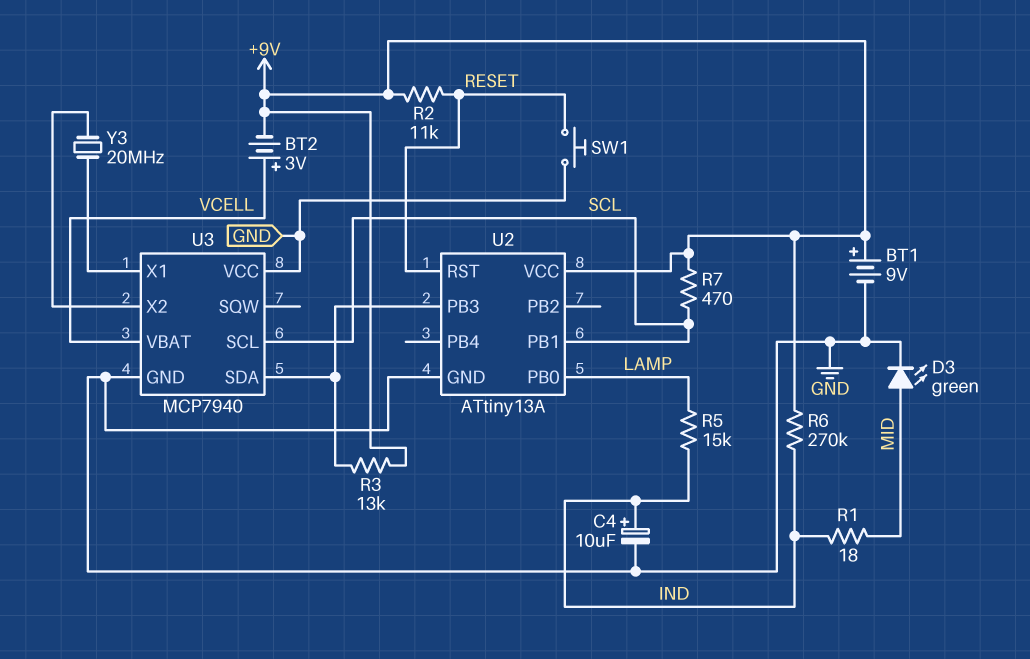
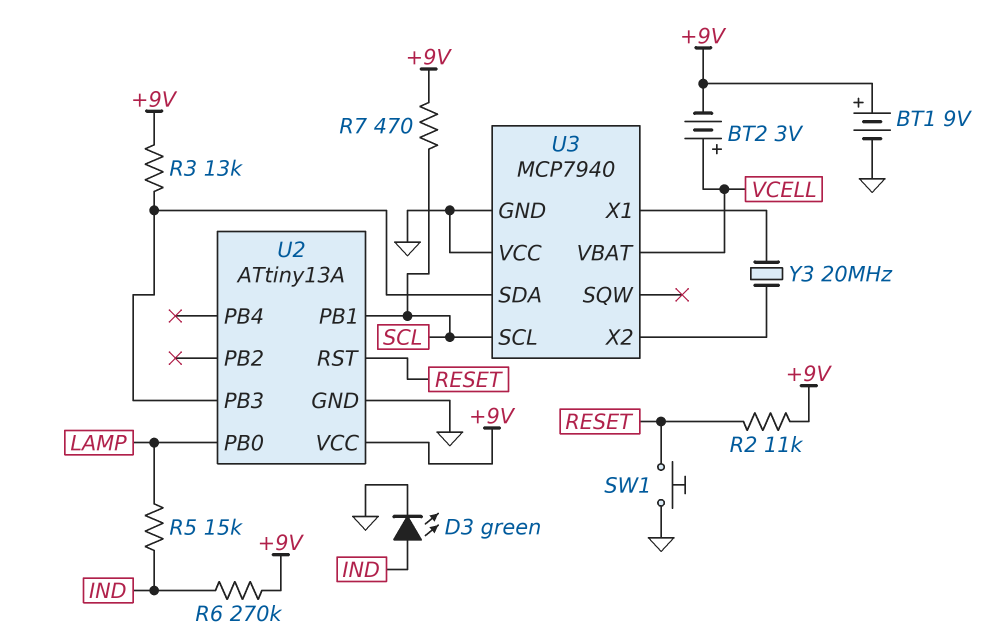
C4: 10uF (plus IND, minus GND) -> none
D3: LED green (A MID, K GND) -> LED green (A IND, K GND)
R1: 18 (IND, MID) -> none

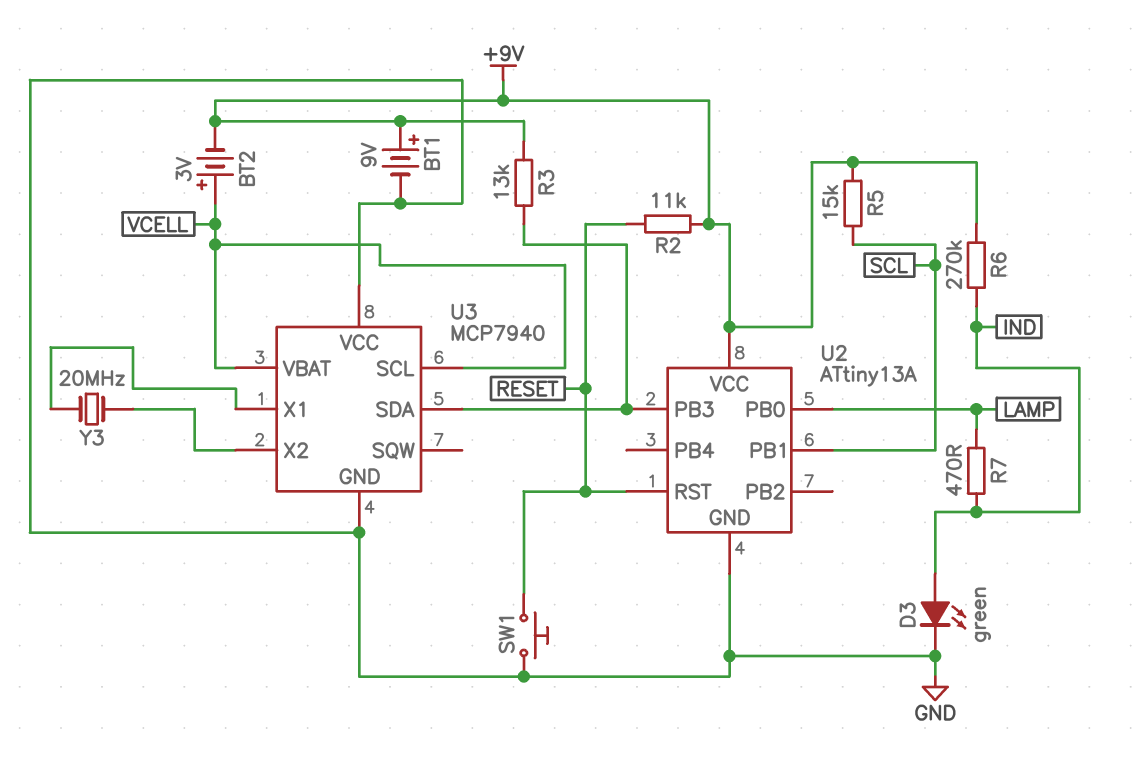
R5: 15k (IND, LAMP) -> 15k (+9V, SCL)
R7: 470 (+9V, SCL) -> 470 (IND, LAMP)
U3 pin SCL: SCL -> VCELL

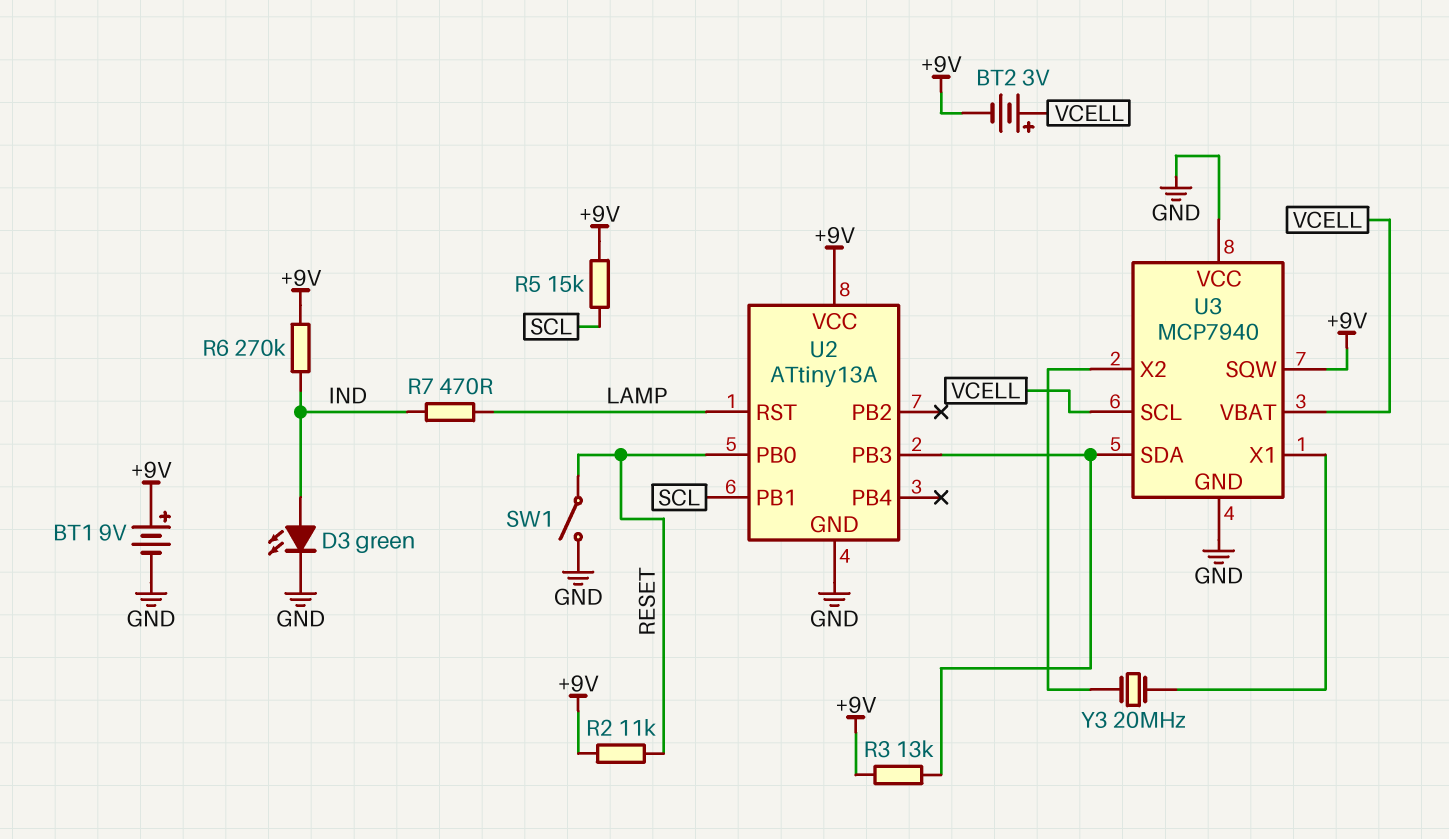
SW1: button (GND, RESET) -> switch (GND, RESET)
U2 pin PB0: LAMP -> RESET
U2 pin RST: RESET -> LAMP
U3 pin SQW: none -> +9V

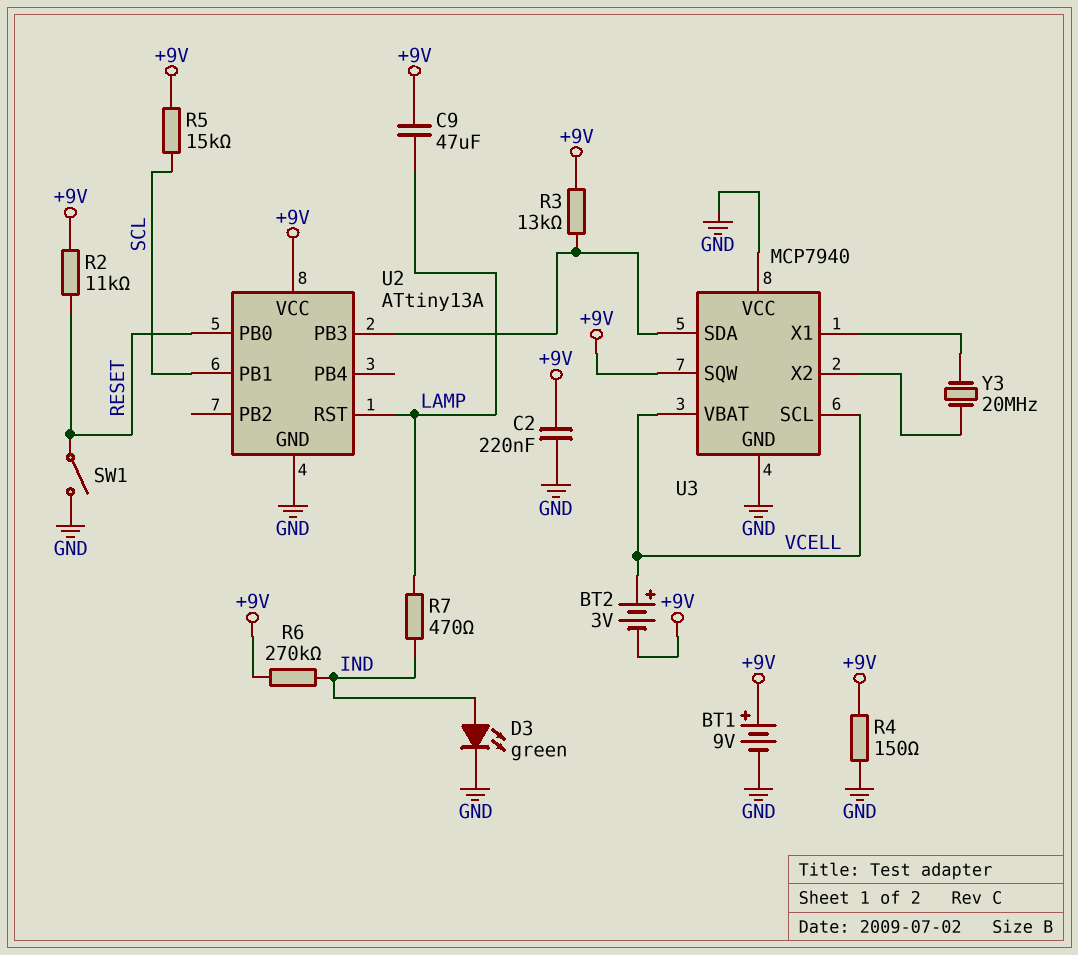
C2: none -> 220nF (+9V, GND)
C9: none -> 47uF (+9V, LAMP)
R4: none -> 150 (+9V, GND)

